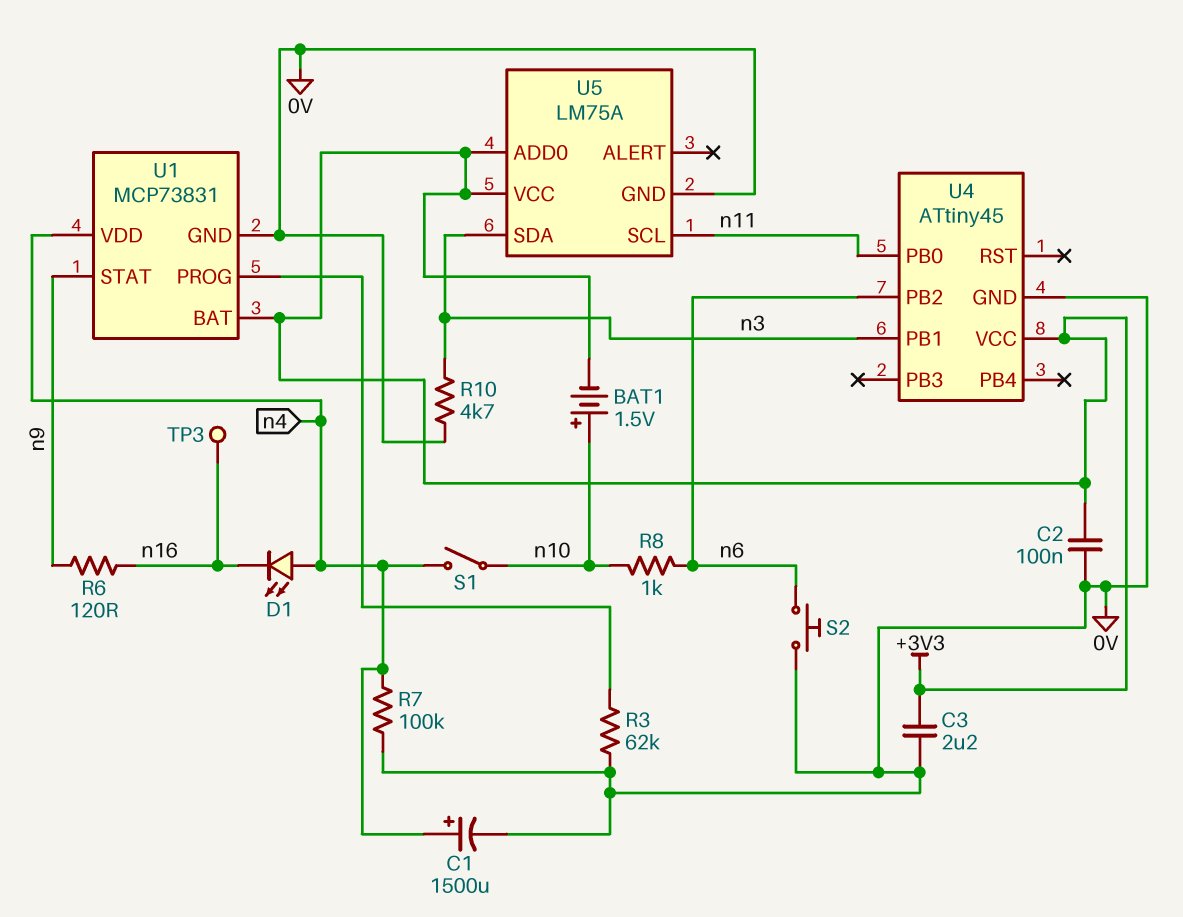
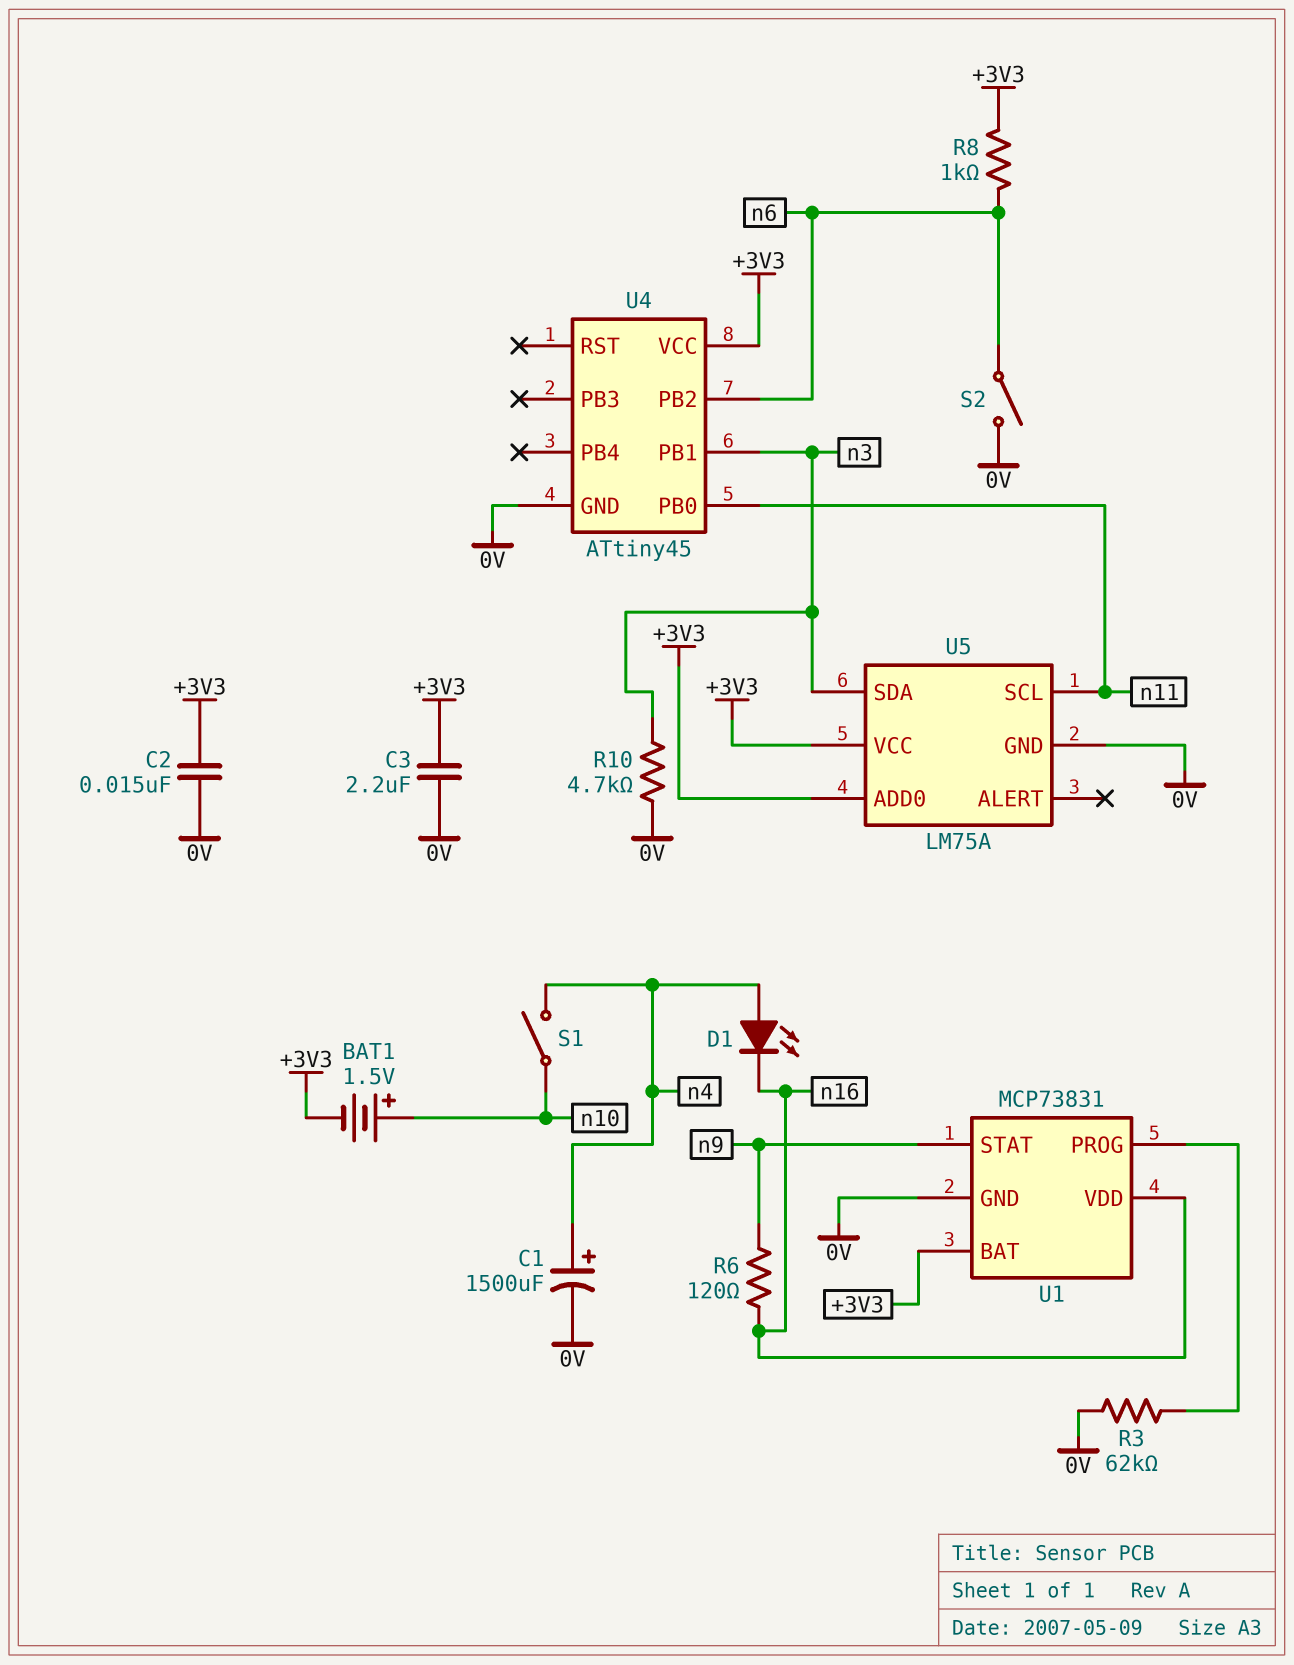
C2: 100nF (+3V3, 0V) -> 15nF (+3V3, 0V)
R7: 100k (0V, n4) -> none
R8: 1k (n6, n10) -> 1k (+3V3, n6)
S2: button (0V, n6) -> switch (0V, n6)
TP3: test point (n16) -> none
U1 pin VDD: n4 -> n16

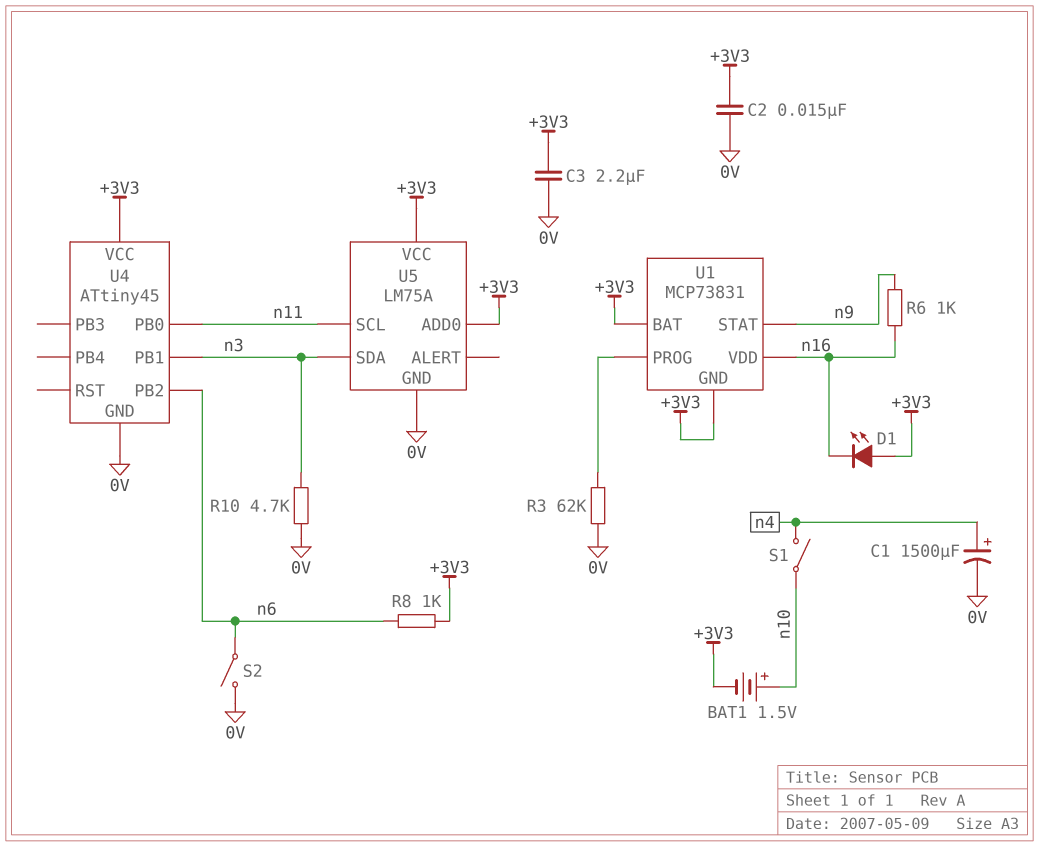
D1: LED (A n4, K n16) -> LED (A +3V3, K n16)
R6: 120 (n9, n16) -> 1k (n9, n16)
U1 pin GND: 0V -> +3V3

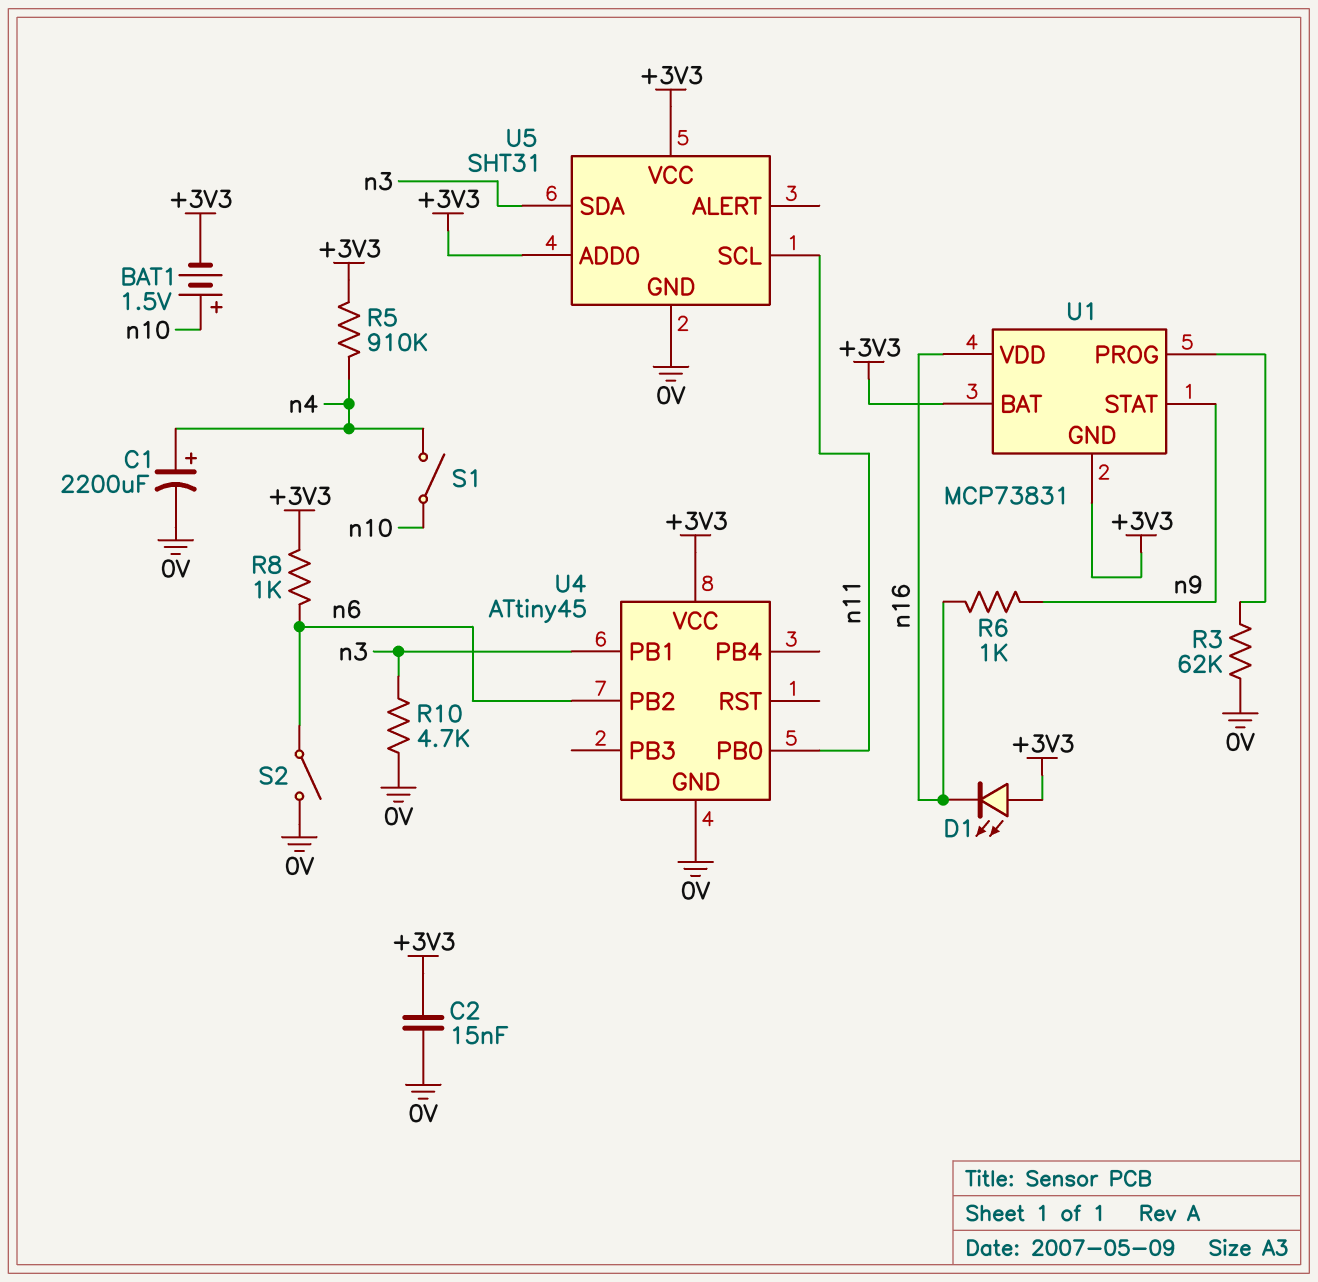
C1: 1500uF (plus n4, minus 0V) -> 2200uF (plus n4, minus 0V)
C3: 2.2uF (+3V3, 0V) -> none
R5: none -> 910k (+3V3, n4)
U5: LM75A -> SHT31

